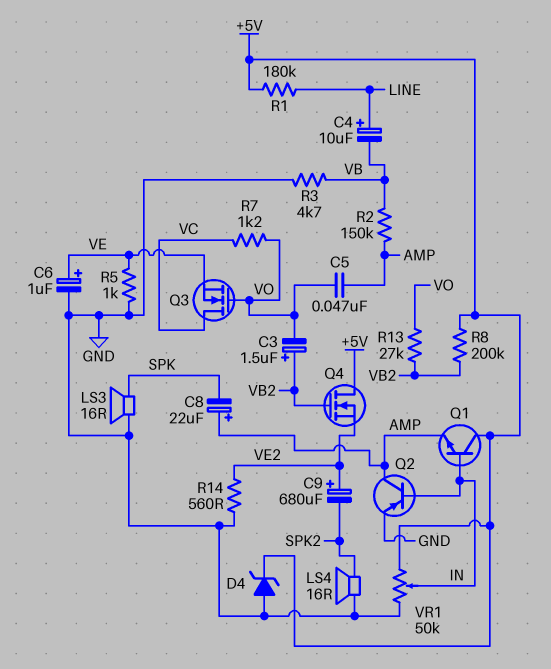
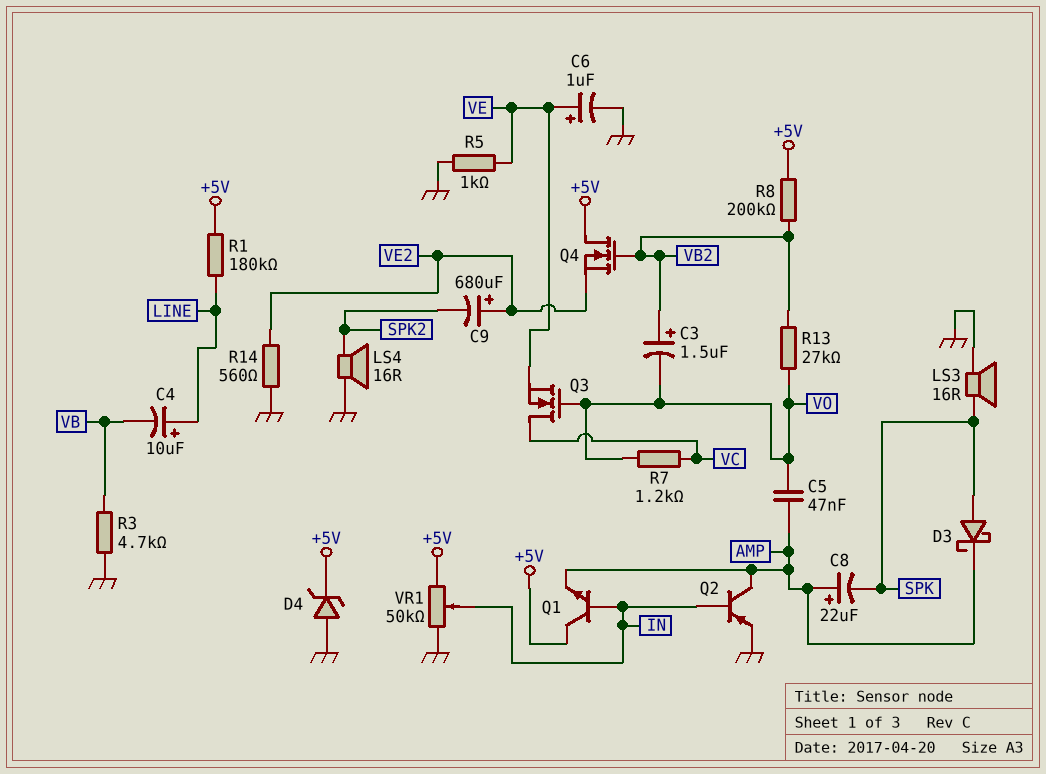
D3: none -> schottky (A SPK, K AMP)
R2: 150k (AMP, VB) -> none

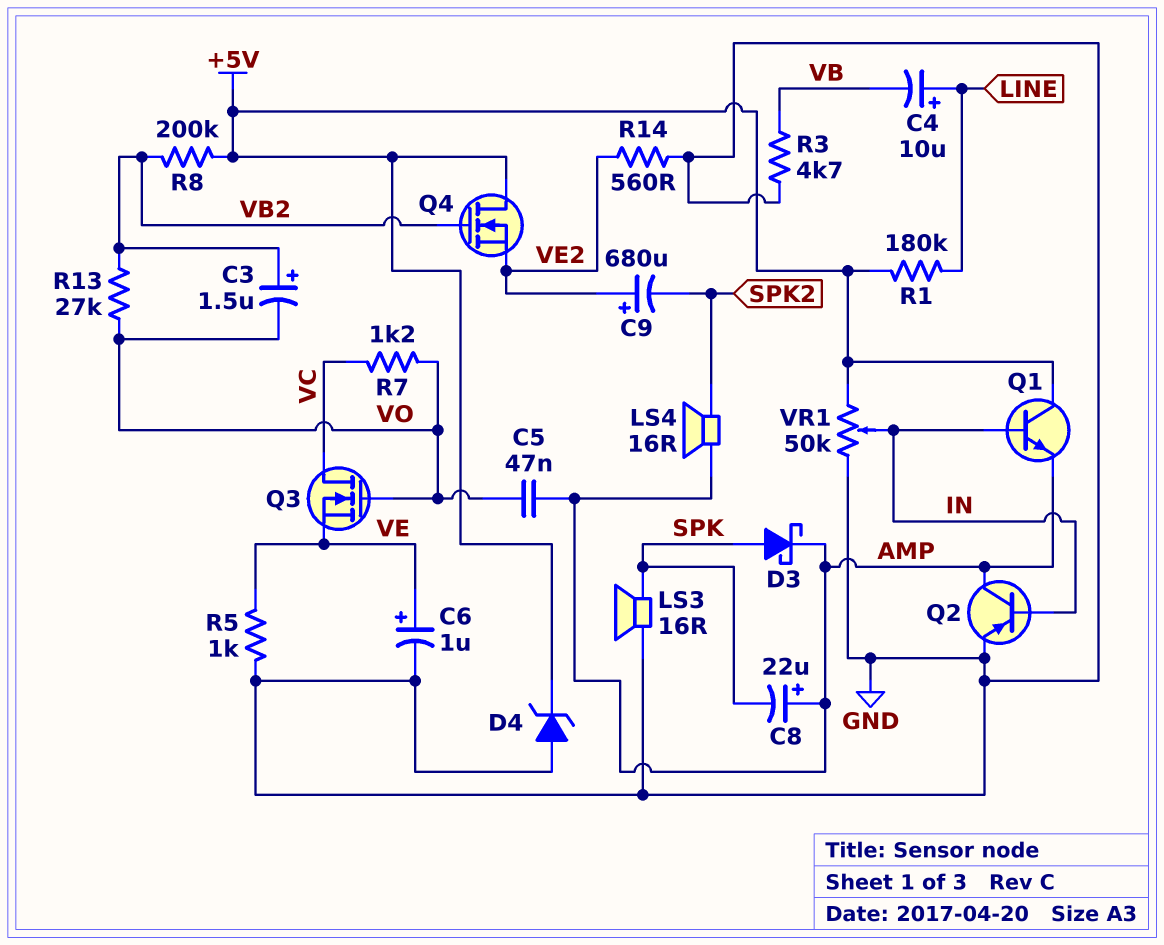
LS4: speaker 16R (GND, SPK2) -> speaker 16R (AMP, SPK2)

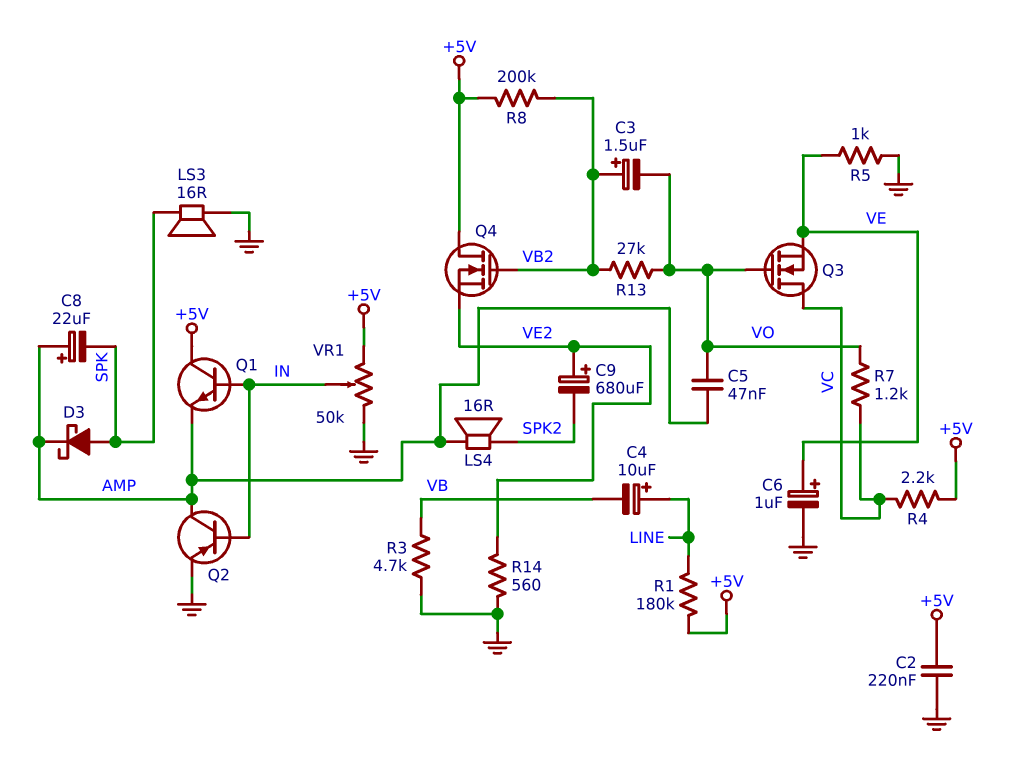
C2: none -> 220nF (+5V, GND)
D4: zener (A GND, K +5V) -> none
R4: none -> 2.2k (+5V, VC)

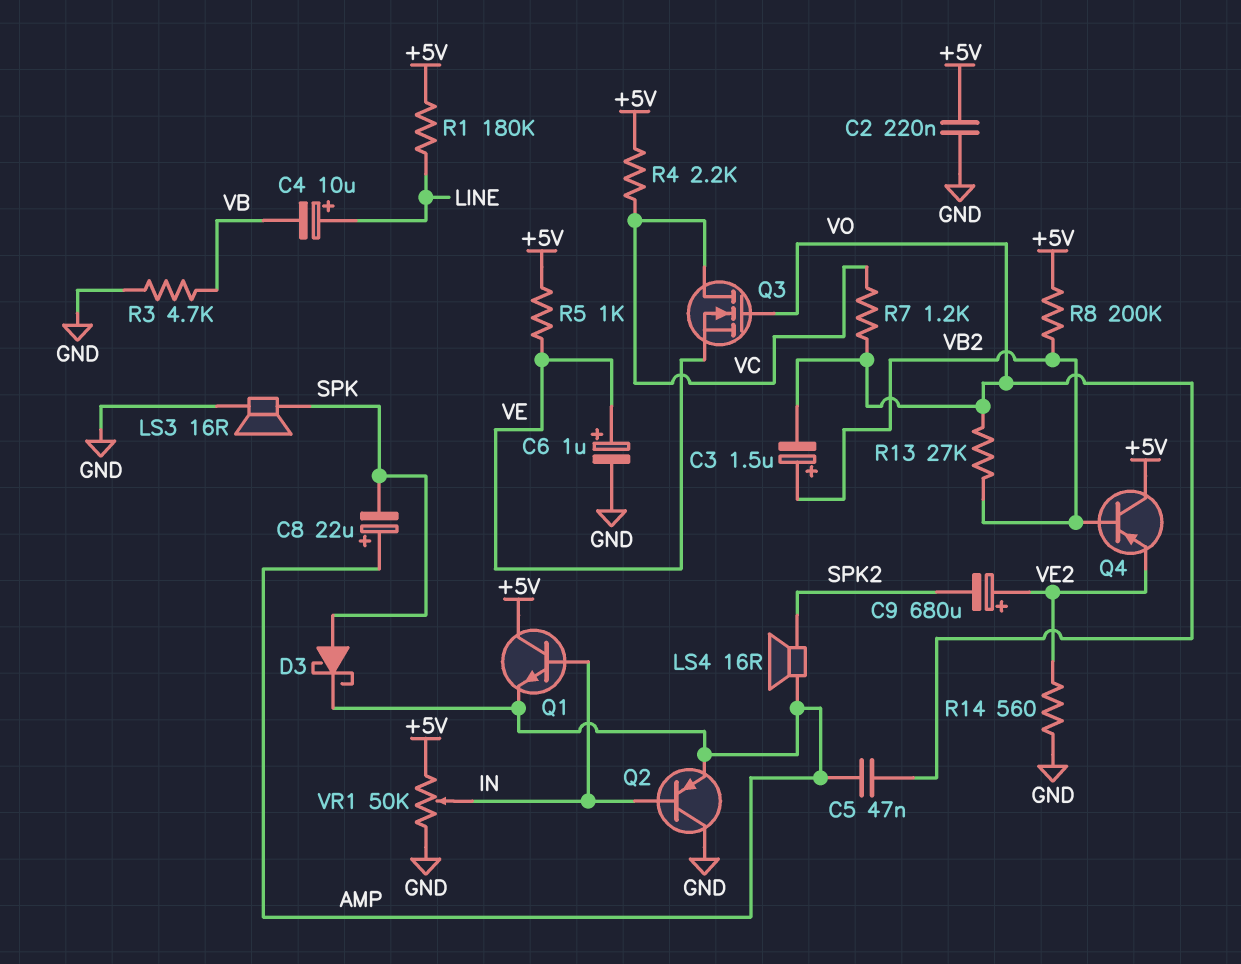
Q2: PNP (B IN, C AMP, E GND) -> PNP (B IN, C GND, E AMP)
Q4: NMOS (G VB2, D +5V, S VE2) -> PNP (B VB2, C +5V, E VE2)
R5: 1k (GND, VE) -> 1k (+5V, VE)

